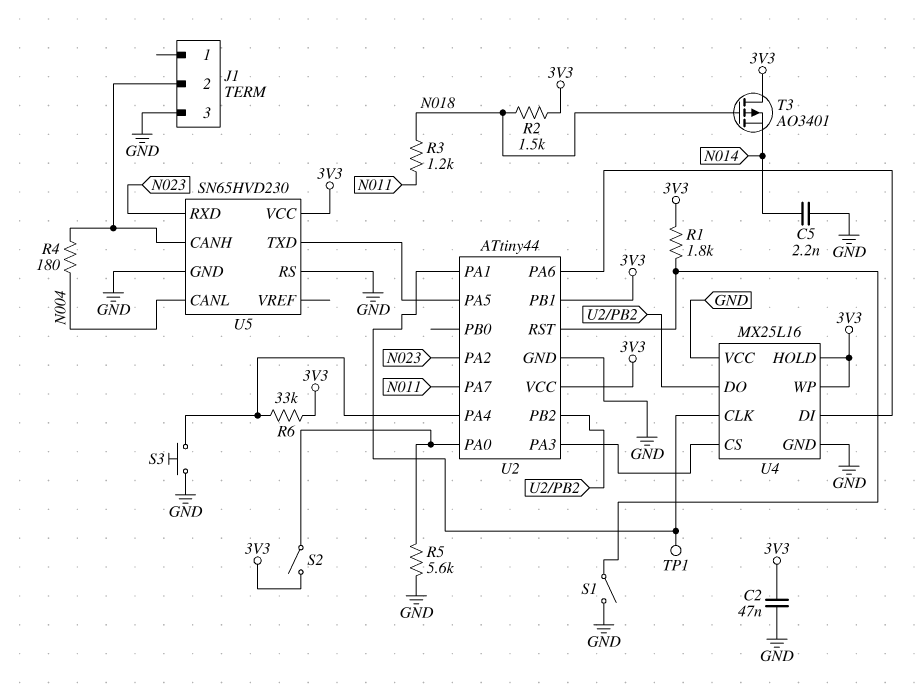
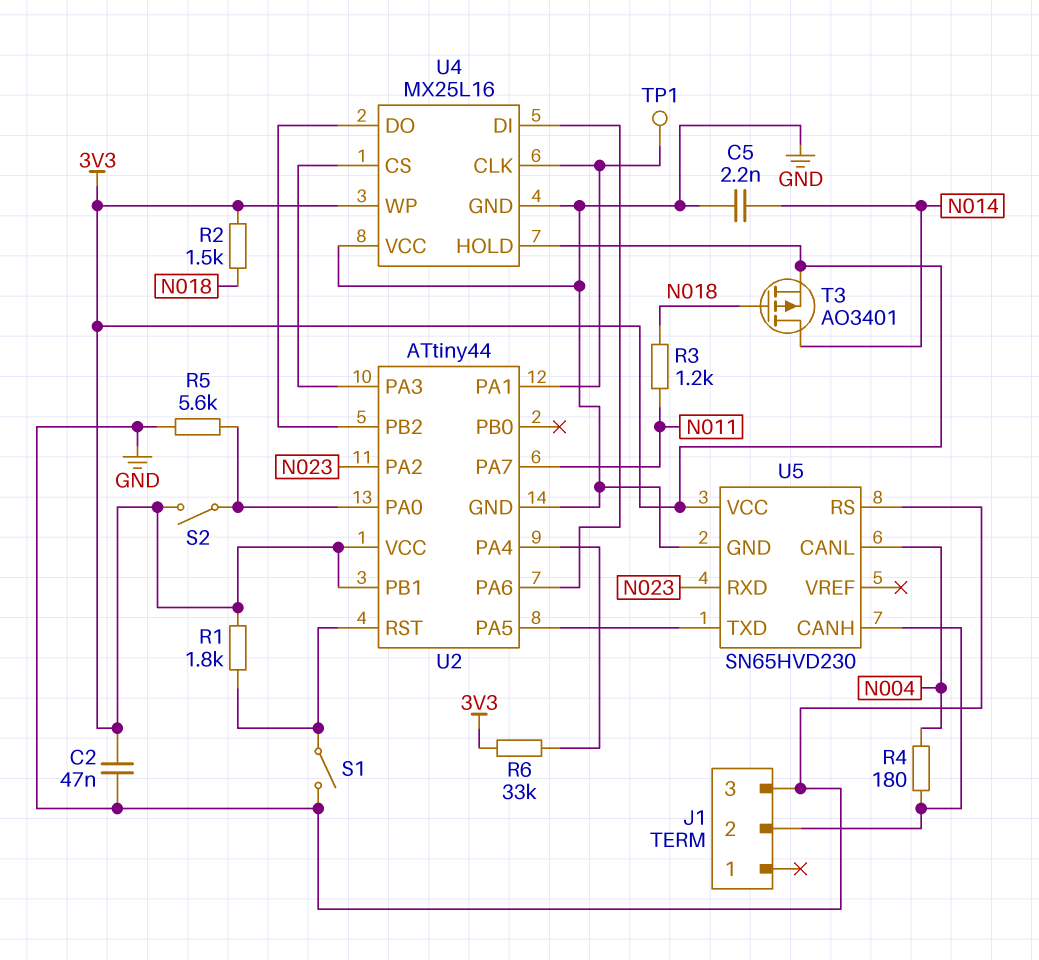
S3: button (GND, U2/PA4) -> none
T3: PMOS AO3401 (G N018, D 3V3, S N014) -> PMOS AO3401 (G N018, D N014, S 3V3)

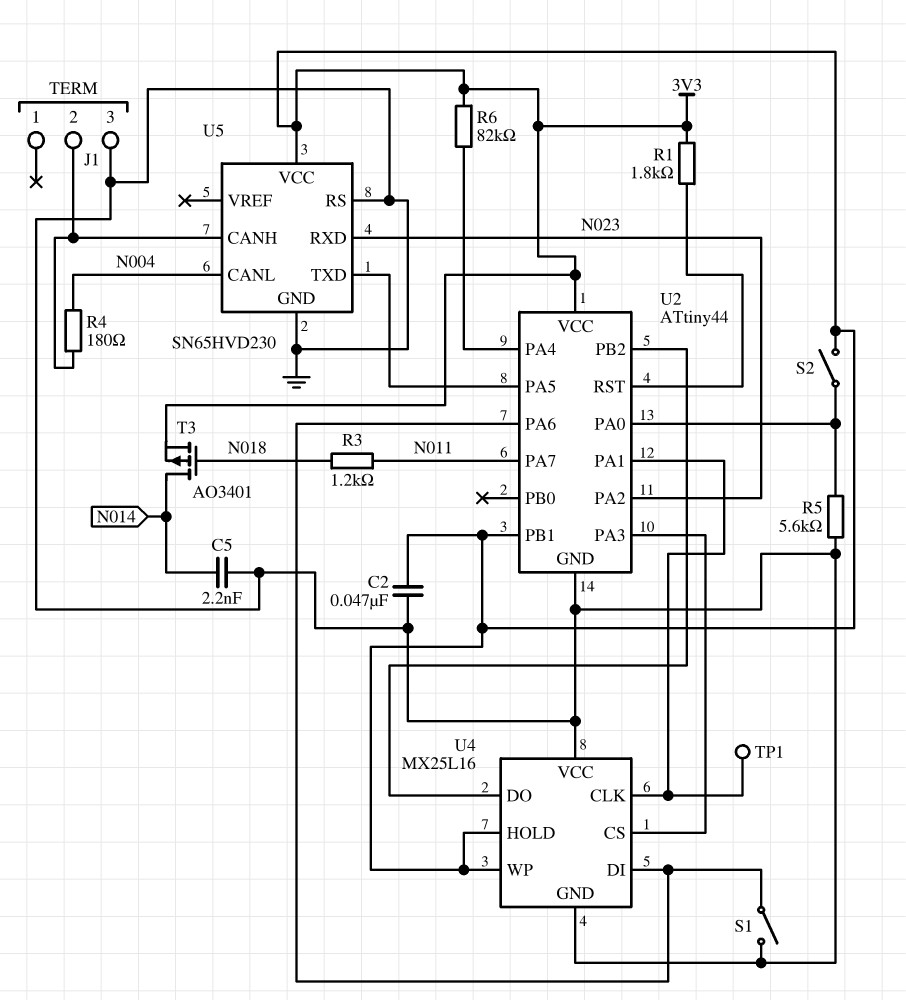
R2: 1.5k (3V3, N018) -> none
R6: 33k (3V3, U2/PA4) -> 82k (3V3, U2/PA4)
S1: switch (GND, U2/RST) -> switch (GND, U2/PA6)

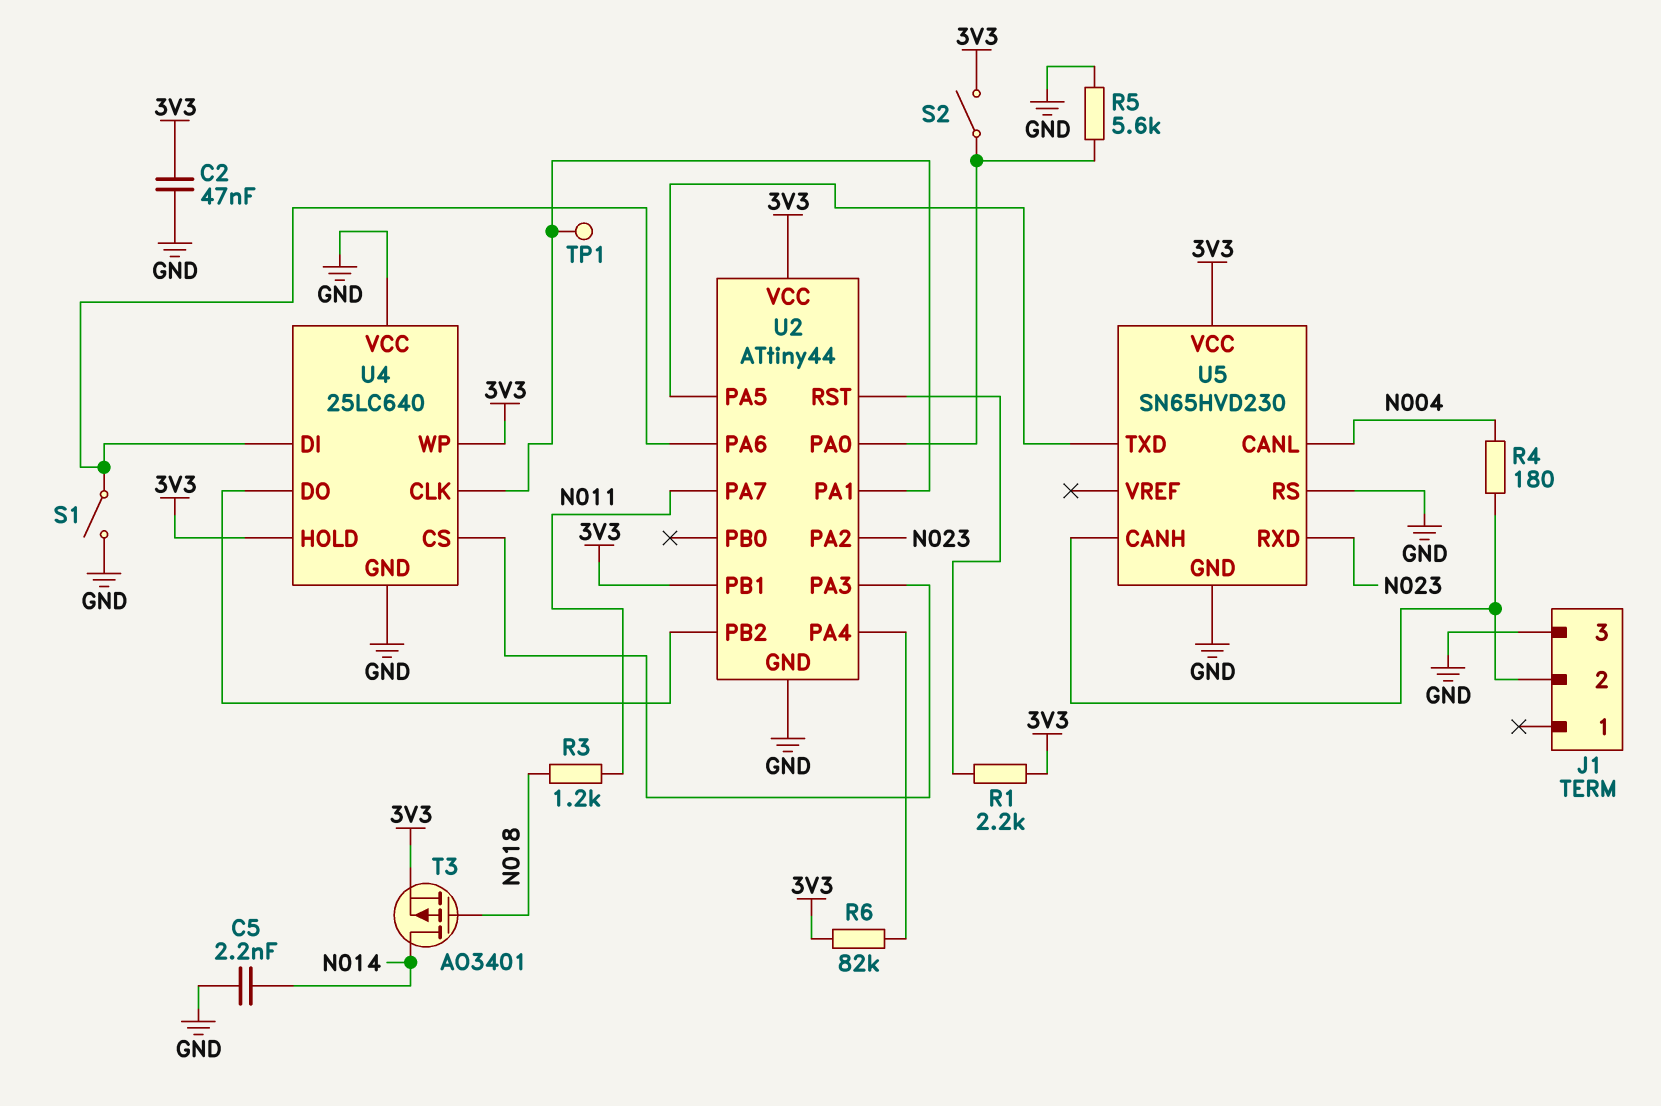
R1: 1.8k (3V3, U2/RST) -> 2.2k (3V3, U2/RST)
U4: MX25L16 -> 25LC640

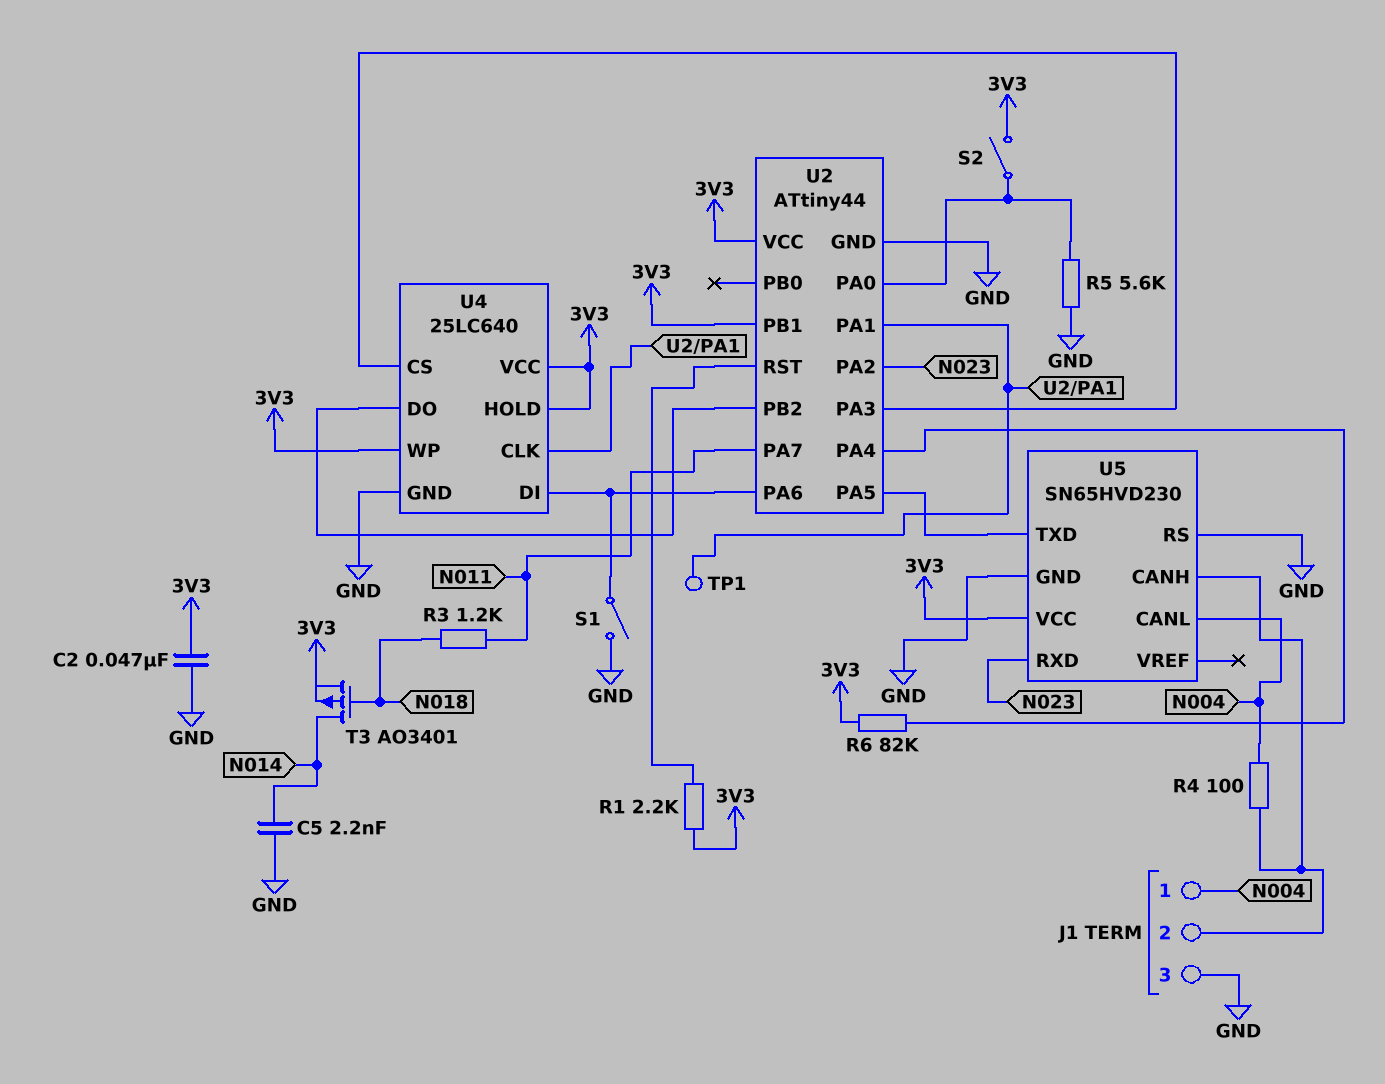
J1 pin 1: none -> N004
R4: 180 (J1/2, N004) -> 100 (J1/2, N004)
U4 pin VCC: GND -> 3V3

